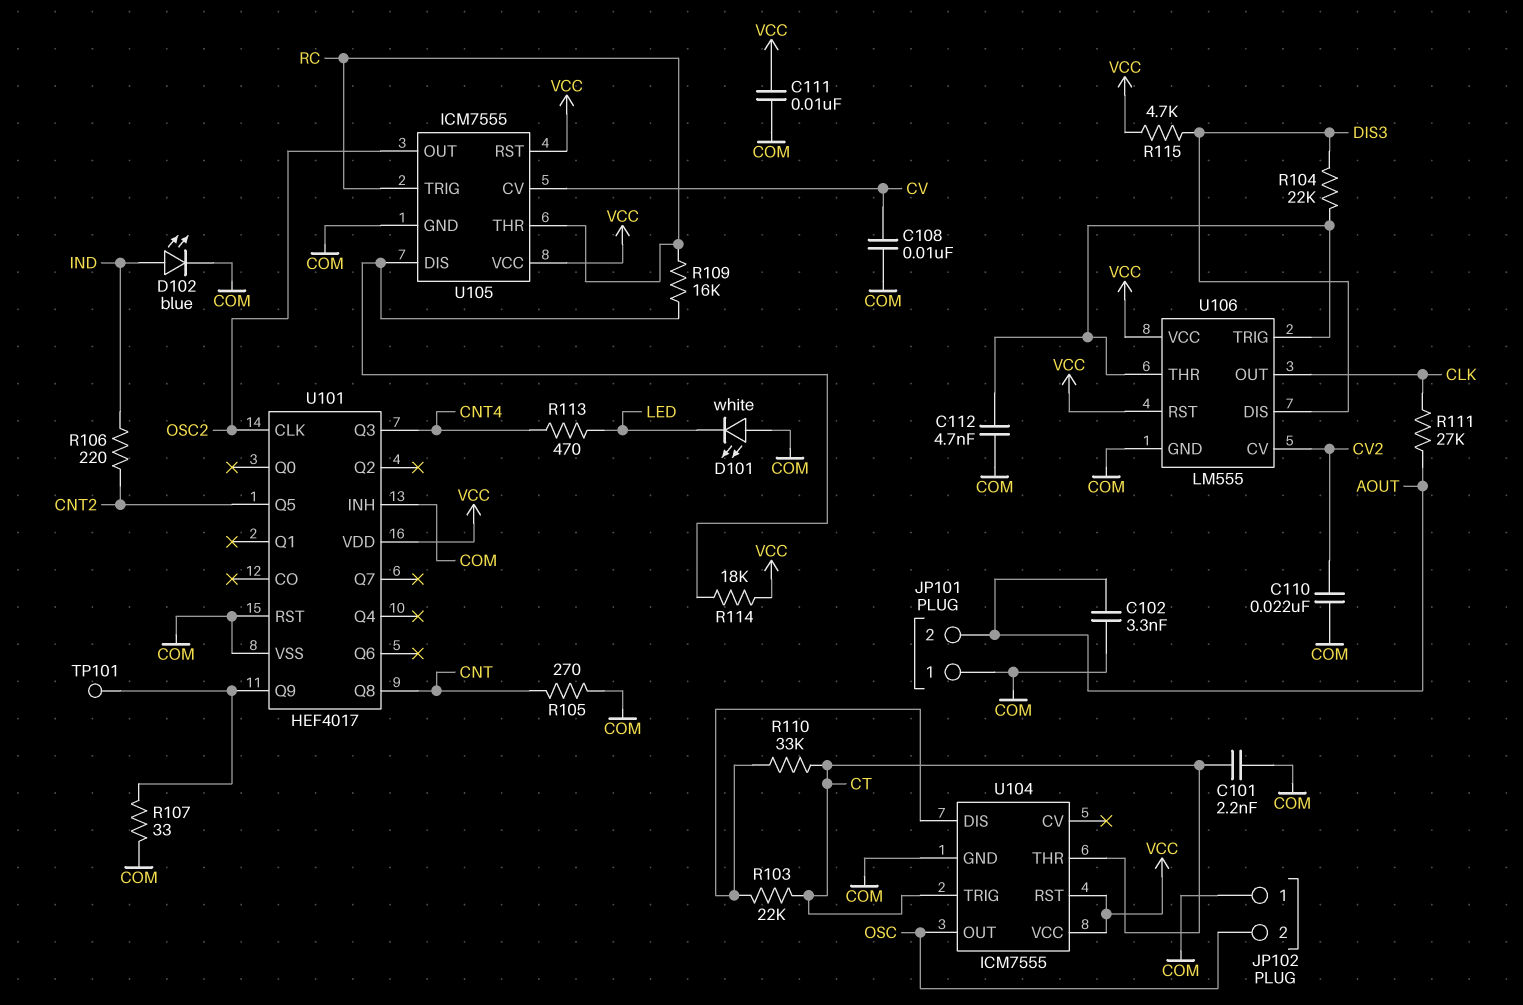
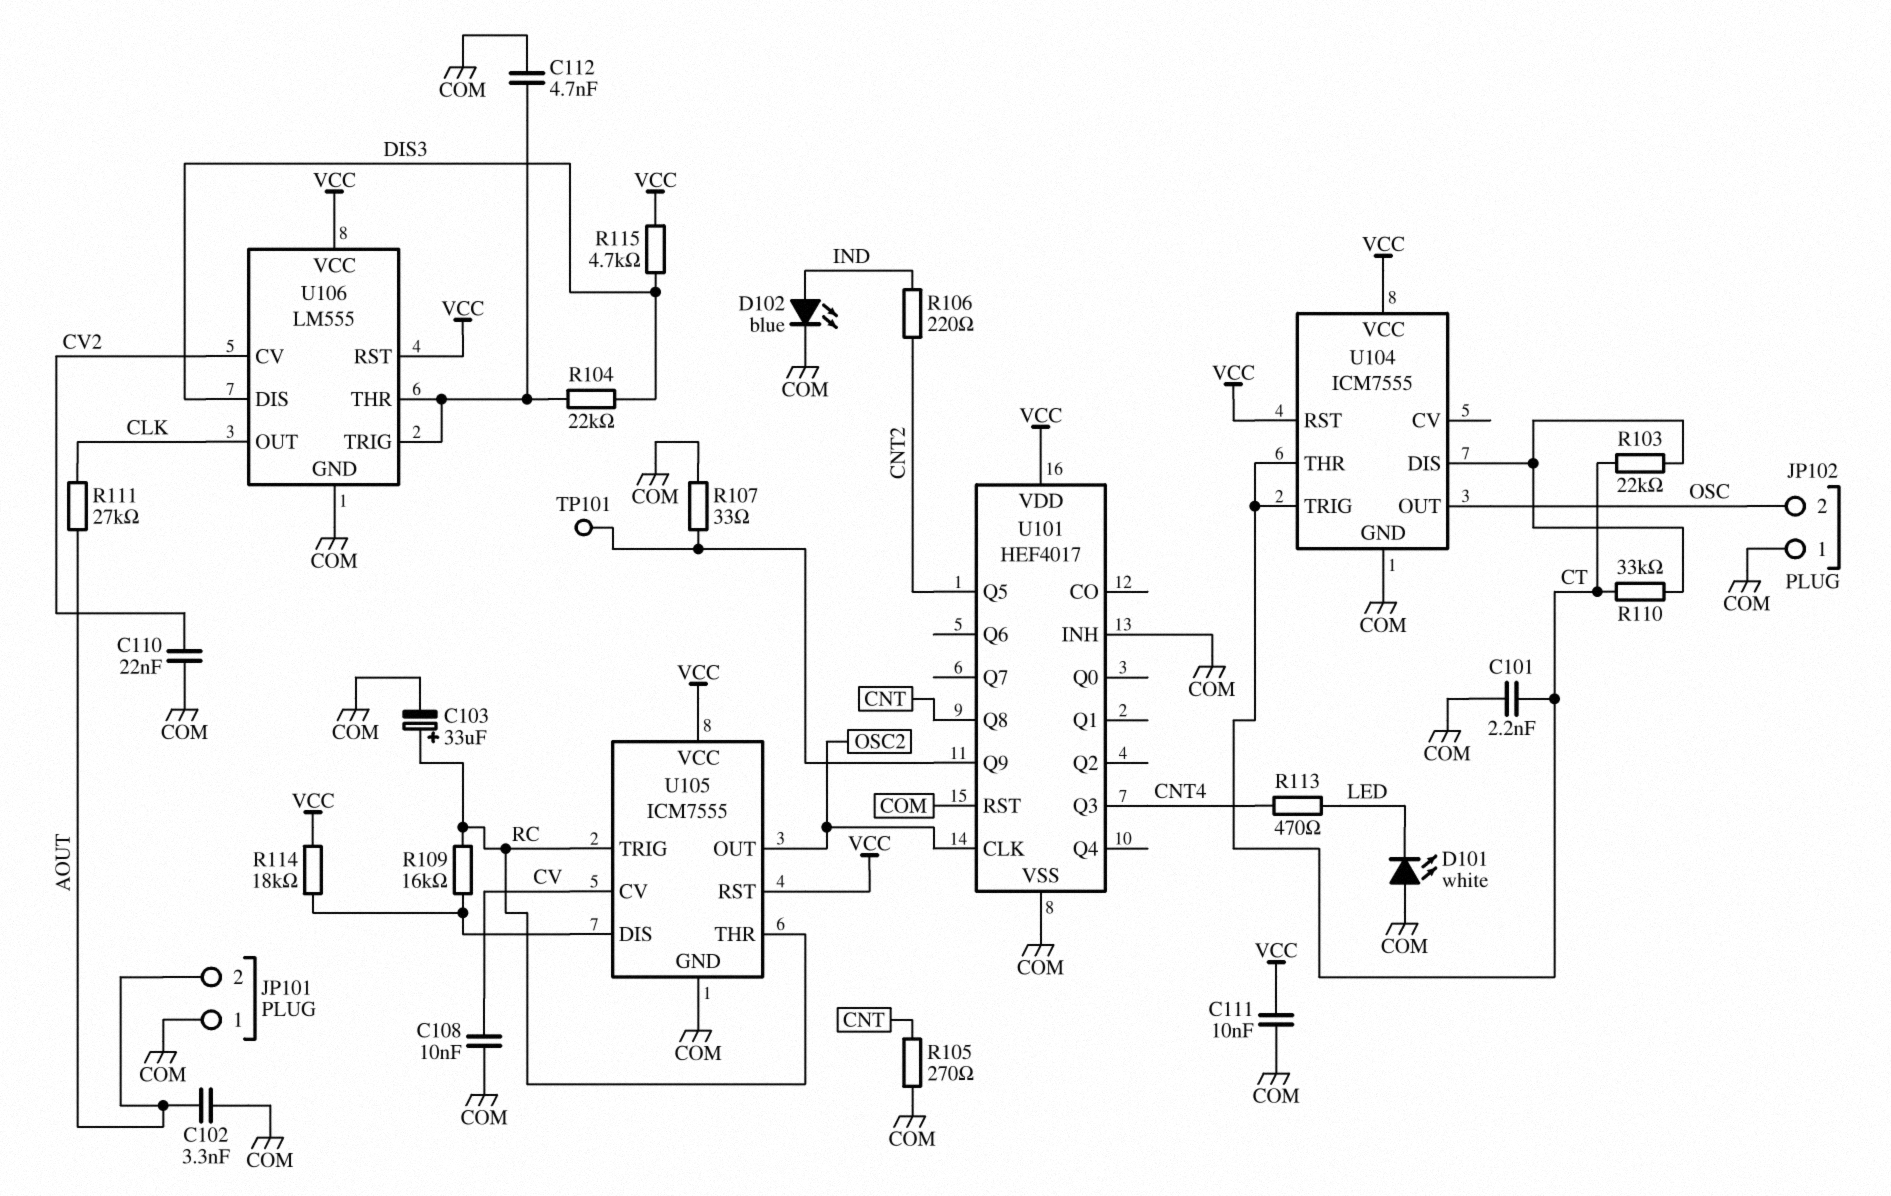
C103: none -> 33uF (plus RC, minus COM)

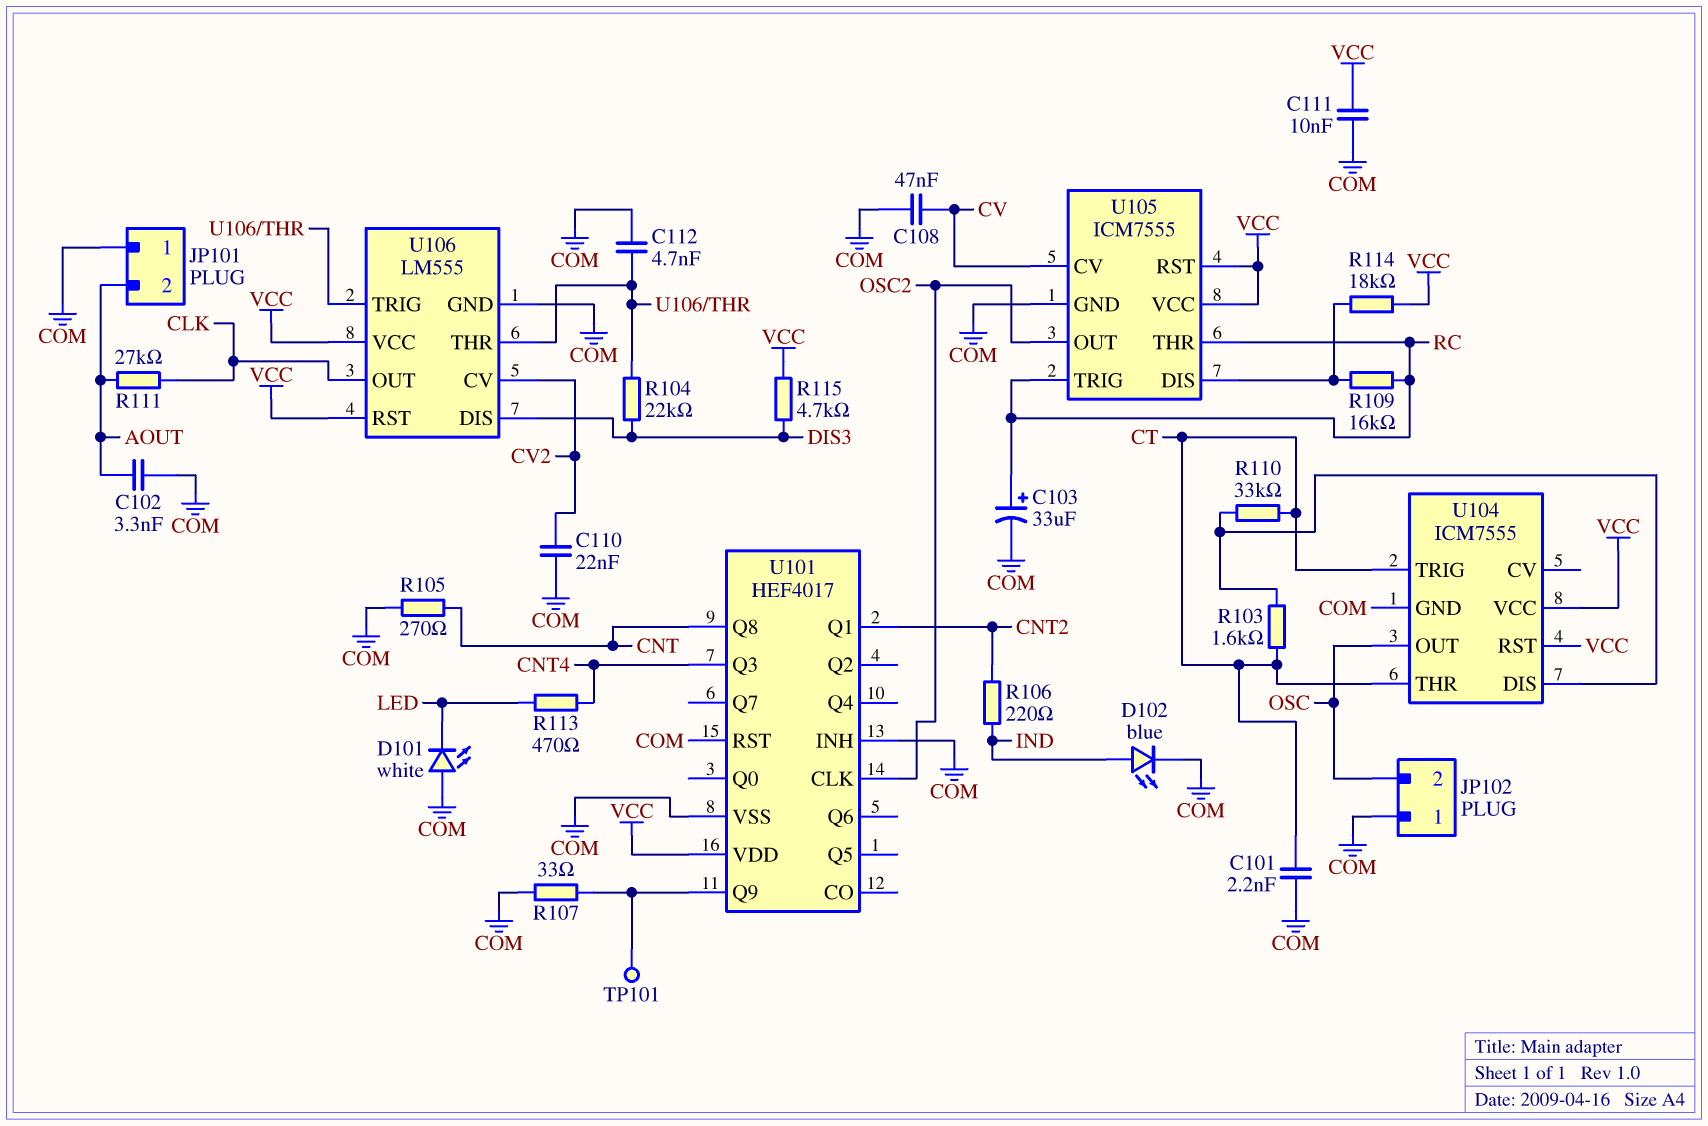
C108: 10nF (COM, CV) -> 47nF (COM, CV)
R103: 22k (CT, U104/DIS) -> 1.6k (CT, U104/DIS)
U101 pin Q1: none -> CNT2
U101 pin Q5: CNT2 -> none

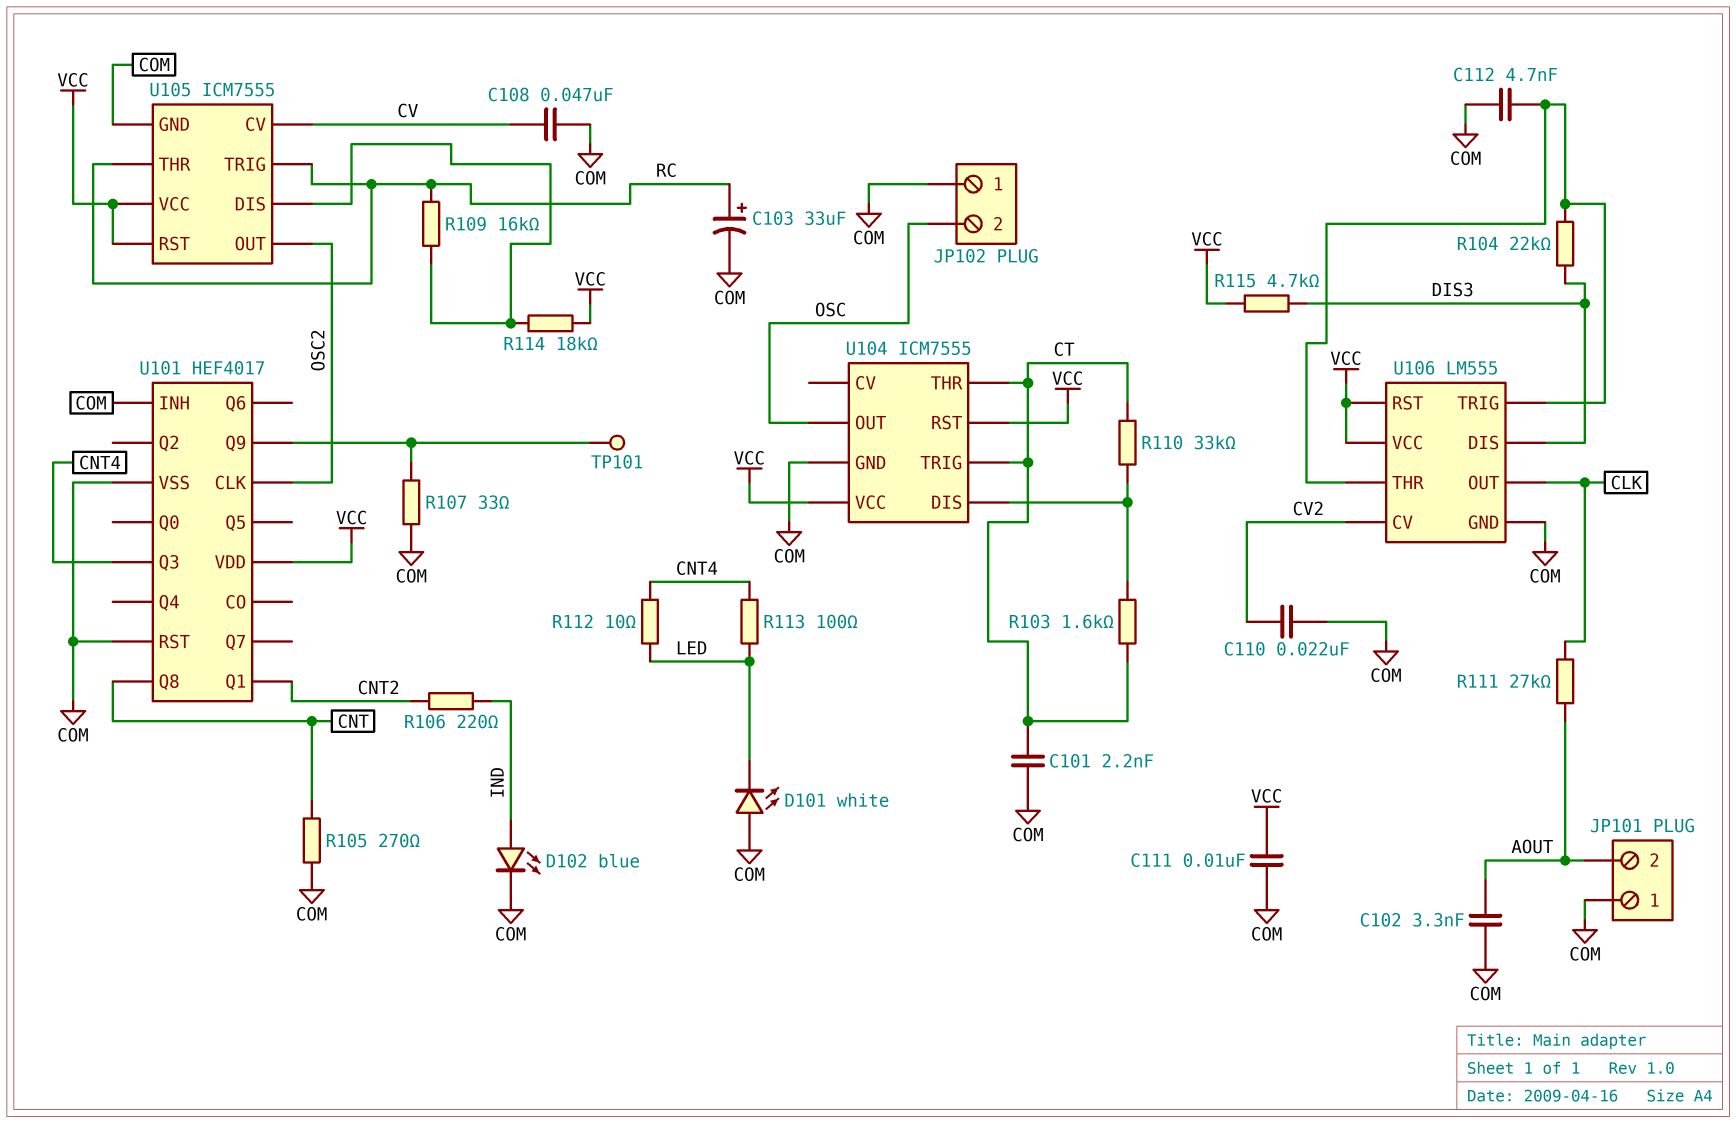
R112: none -> 10 (CNT4, LED)
R113: 470 (CNT4, LED) -> 100 (CNT4, LED)

